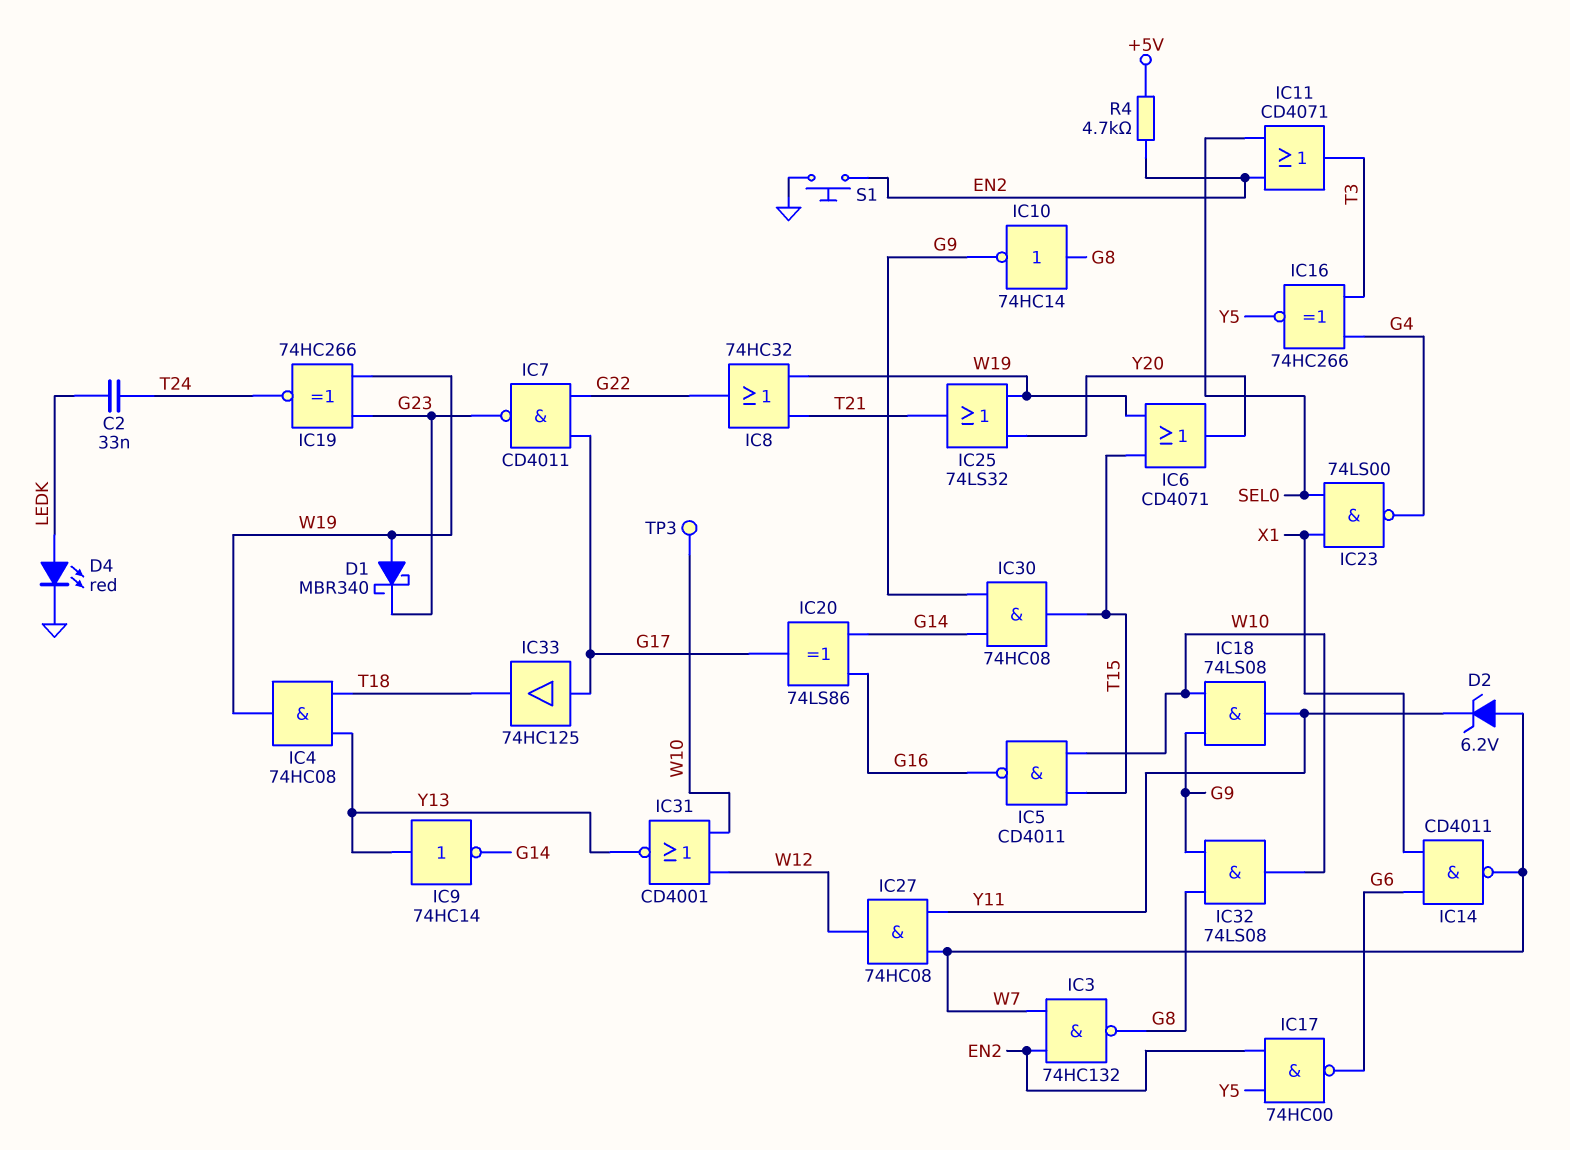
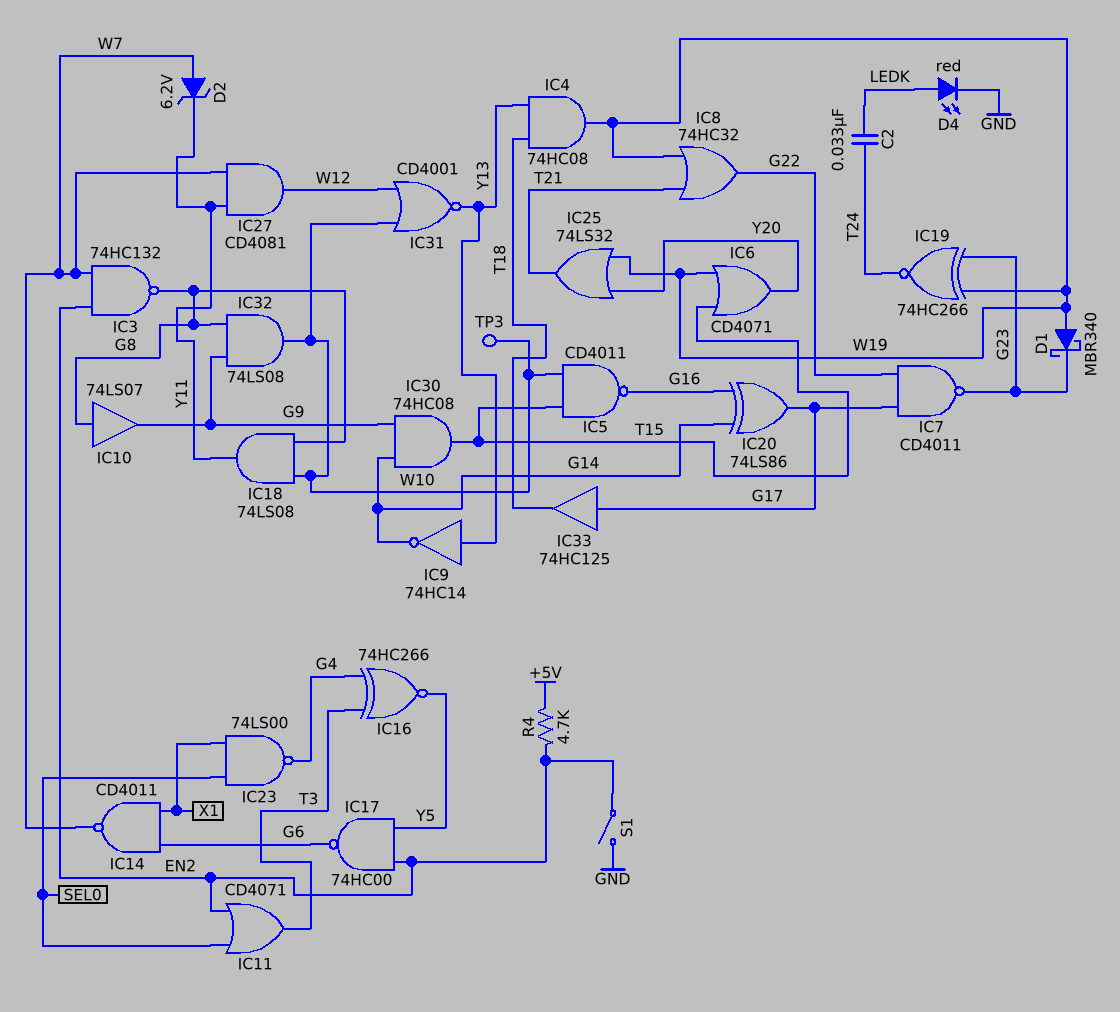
IC10: NOT 74HC14 (in G8, out G9) -> buffer 74LS07 (in G8, out G9)
IC18: AND 74LS08 (in G9, in W10, out Y11) -> AND 74LS08 (in G8, in W10, out Y11)
IC27: AND 74HC08 (in W7, in Y11, out W12) -> AND CD4081 (in W7, in Y11, out W12)
S1: button (EN2, GND) -> switch (EN2, GND)

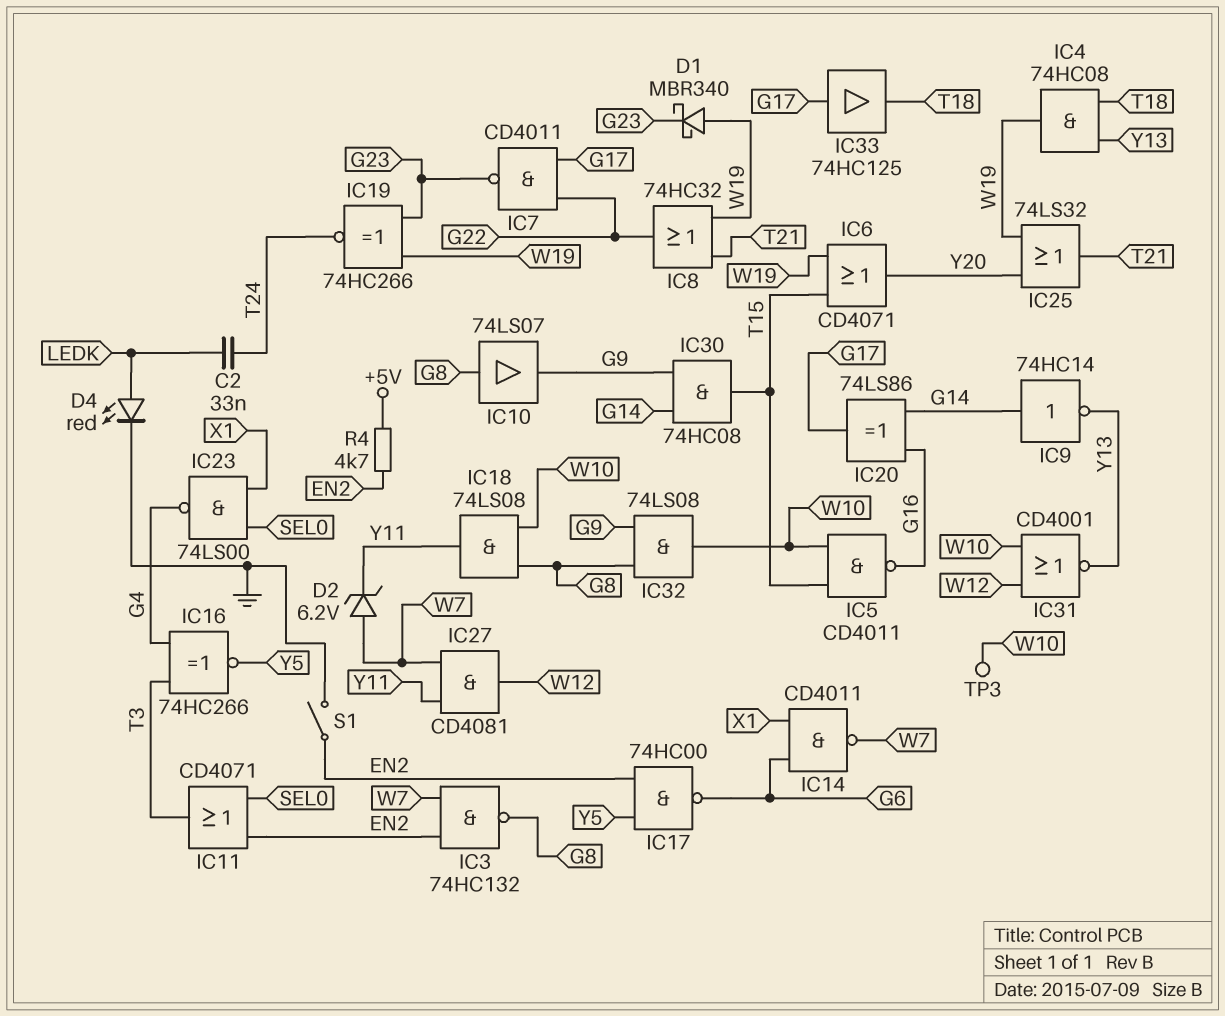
IC9: NOT 74HC14 (in Y13, out G14) -> NOT 74HC14 (in G14, out Y13)

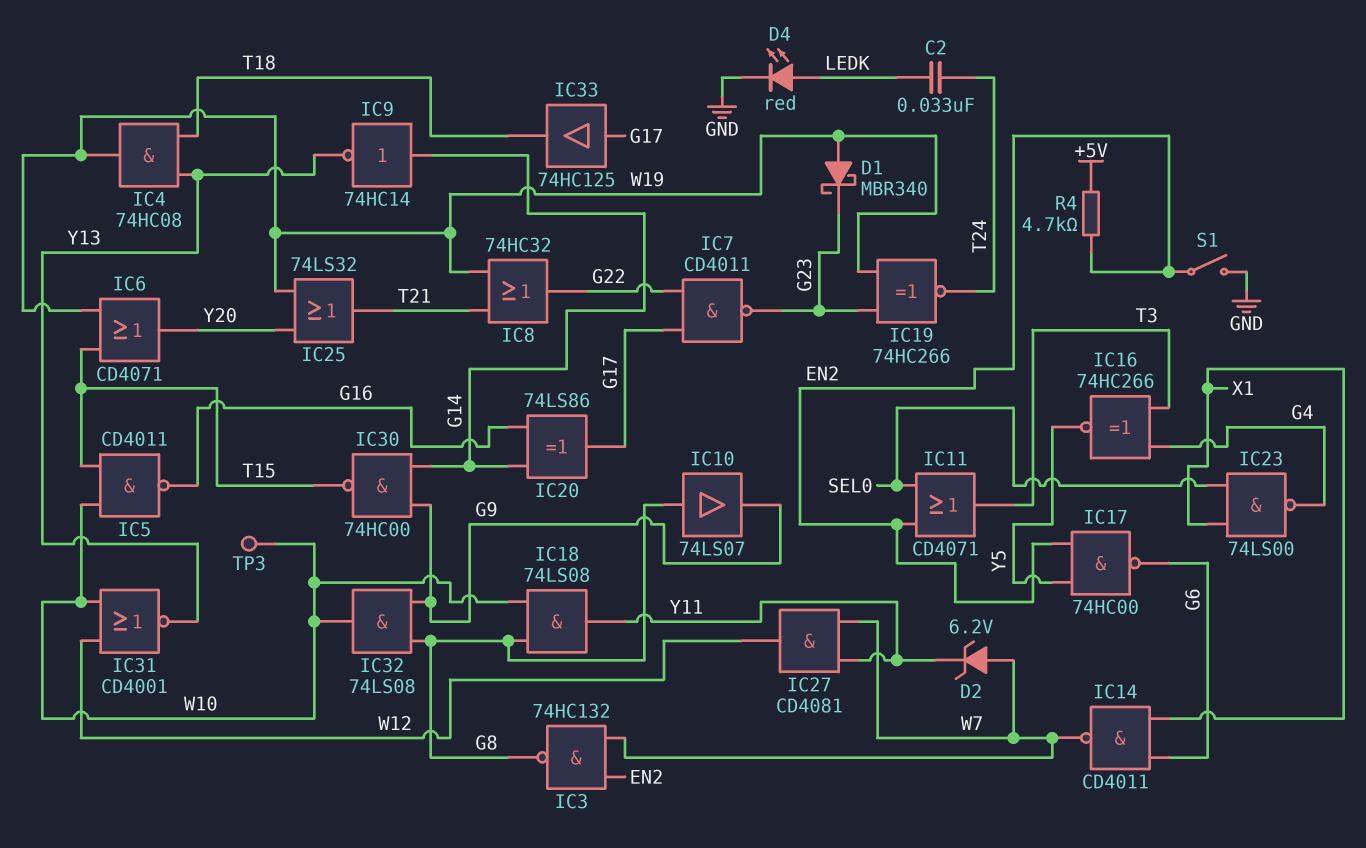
IC30: AND 74HC08 (in G9, in G14, out T15) -> NAND 74HC00 (in G9, in G14, out T15)

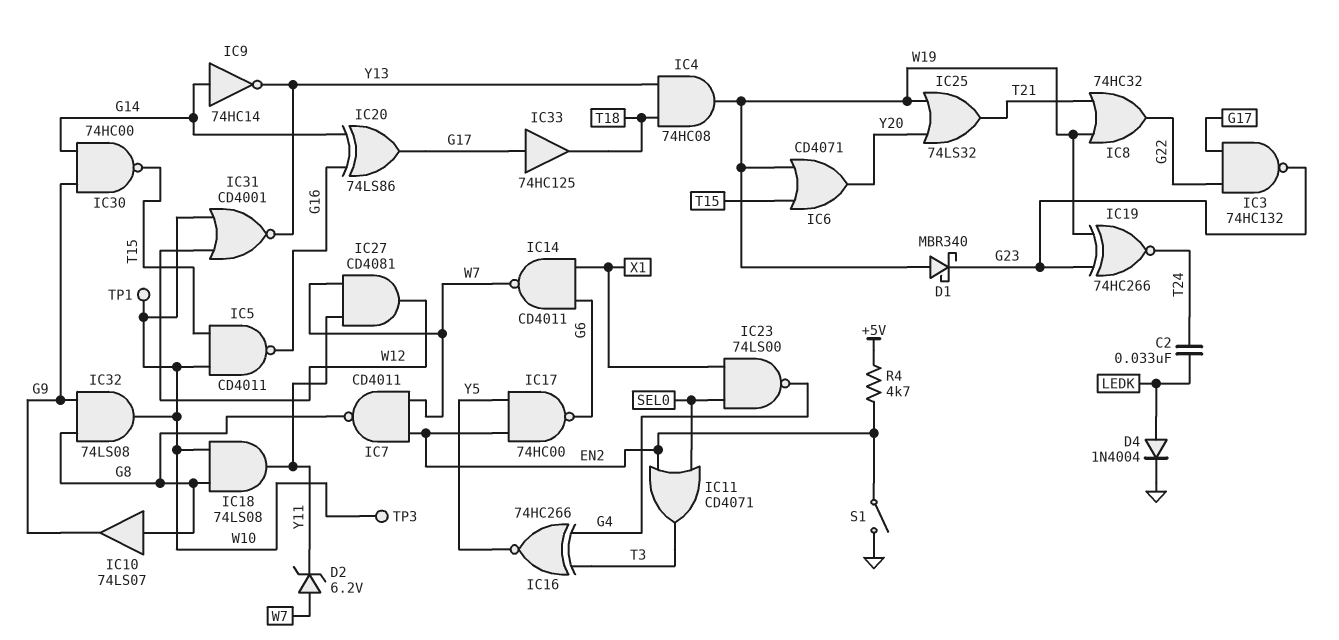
D4: LED red (A LEDK, K GND) -> diode 1N4004 (A LEDK, K GND)
IC3: NAND 74HC132 (in EN2, in W7, out G8) -> NAND 74HC132 (in G17, in G22, out G23)
IC7: NAND CD4011 (in G17, in G22, out G23) -> NAND CD4011 (in EN2, in W7, out G8)
TP1: none -> test point (W10)

